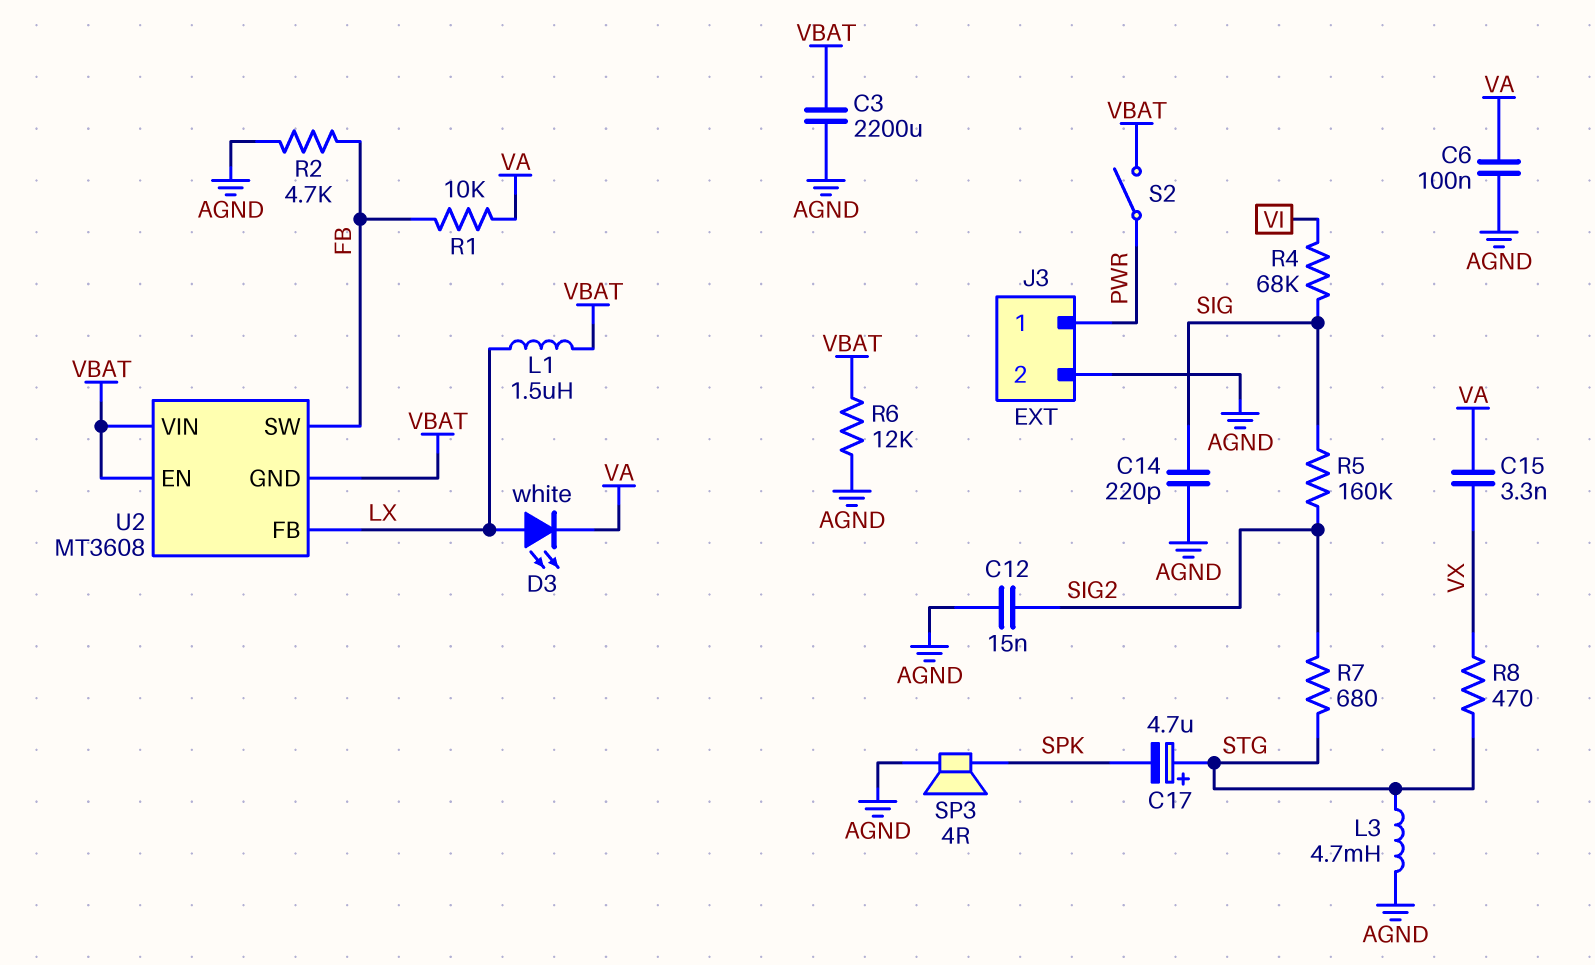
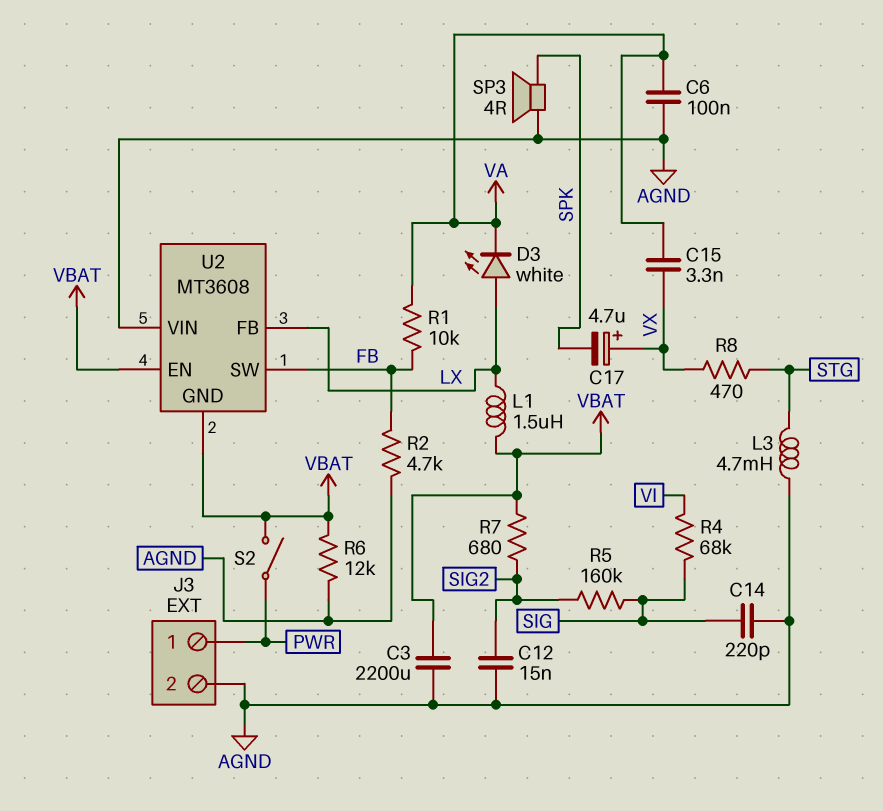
C17: 4.7uF (plus STG, minus SPK) -> 4.7uF (plus VX, minus SPK)
R7: 680 (SIG2, STG) -> 680 (SIG2, VBAT)
U2 pin VIN: VBAT -> AGND

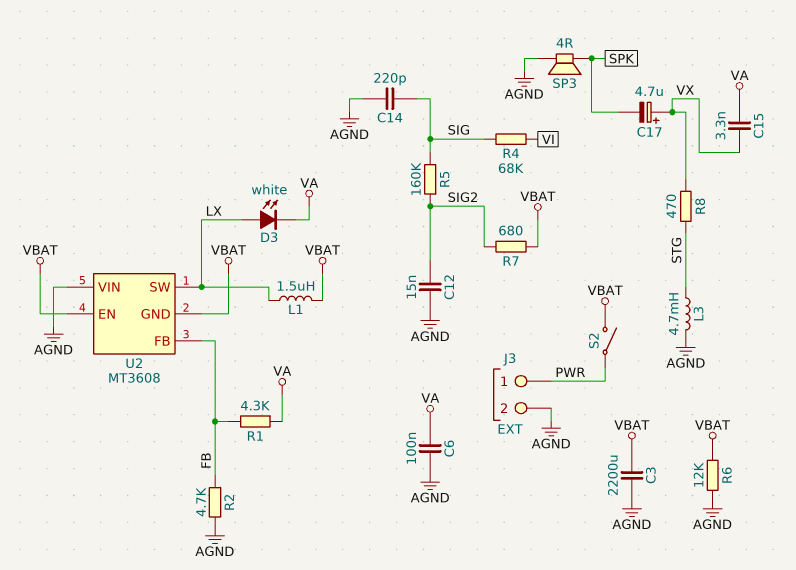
R1: 10k (FB, VA) -> 4.3k (FB, VA)
U2 pin FB: LX -> FB
U2 pin SW: FB -> LX

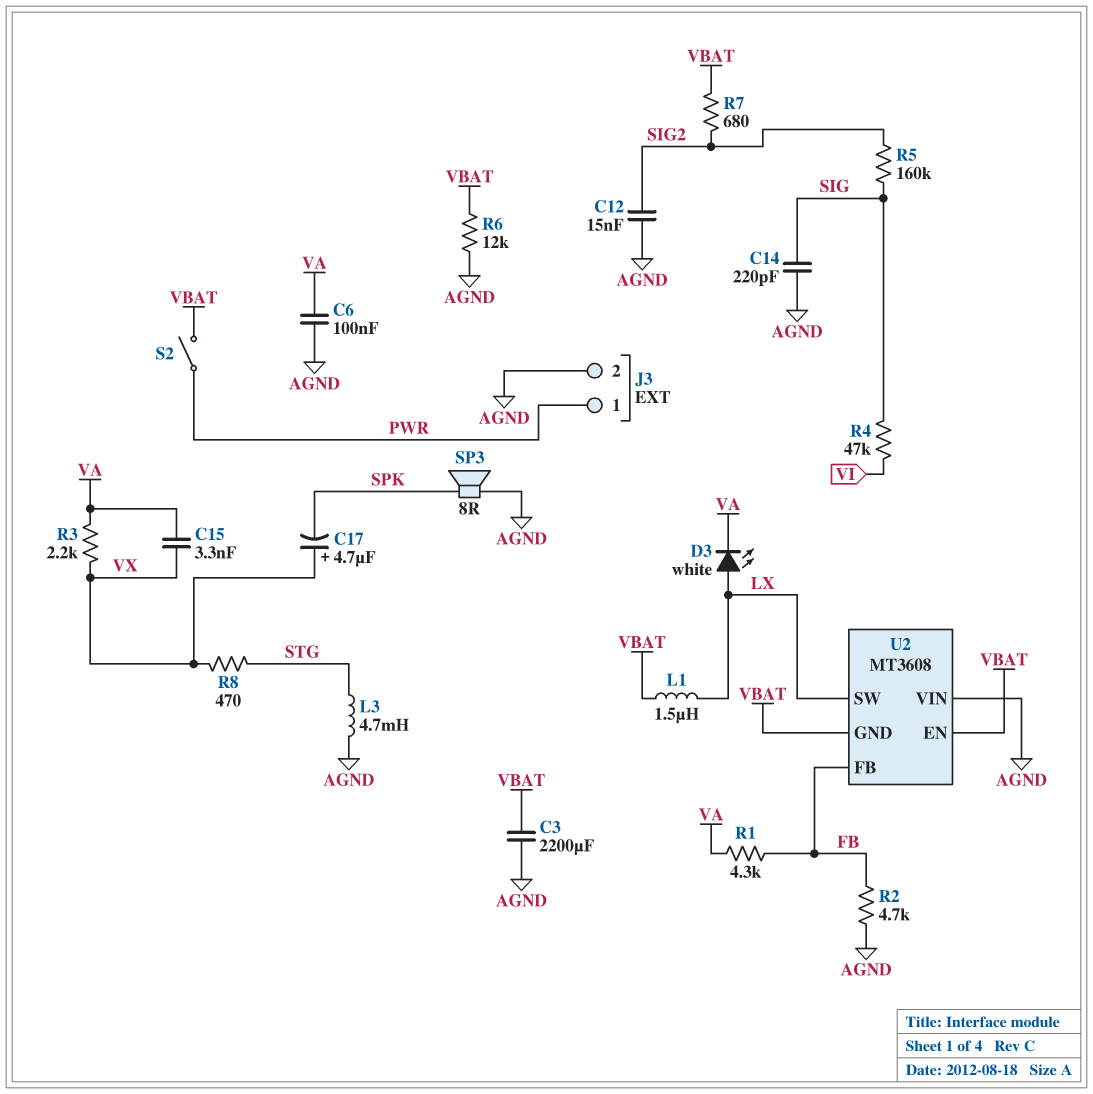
R3: none -> 2.2k (VA, VX)
R4: 68k (SIG, VI) -> 47k (SIG, VI)
SP3: speaker 4R (AGND, SPK) -> speaker 8R (AGND, SPK)

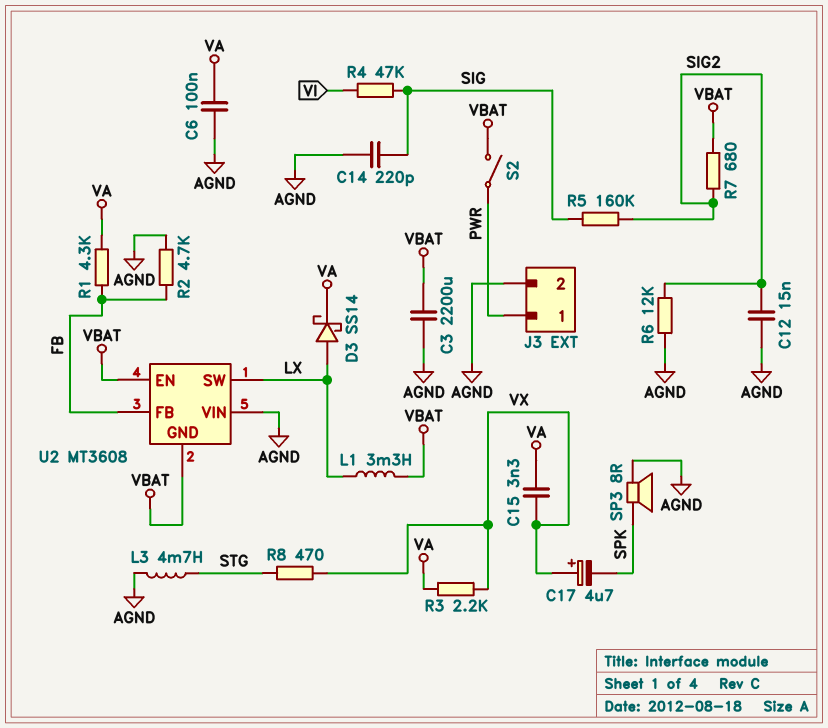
D3: LED white (A LX, K VA) -> schottky SS14 (A LX, K VA)
L1: 1.5uH (LX, VBAT) -> 3.3mH (LX, VBAT)
R6: 12k (AGND, VBAT) -> 12k (AGND, SIG2)

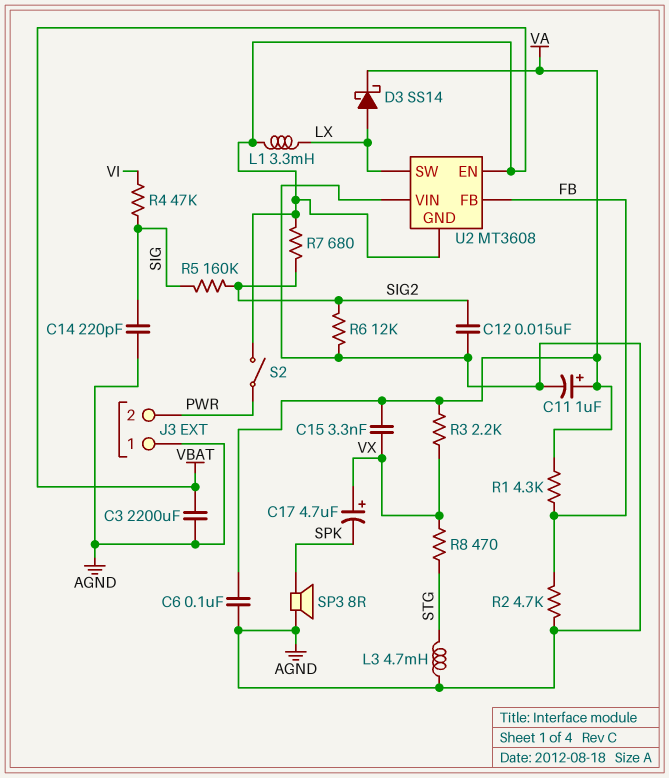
C11: none -> 1uF (plus VA, minus AGND)
J3 pin 1: PWR -> AGND
J3 pin 2: AGND -> PWR

